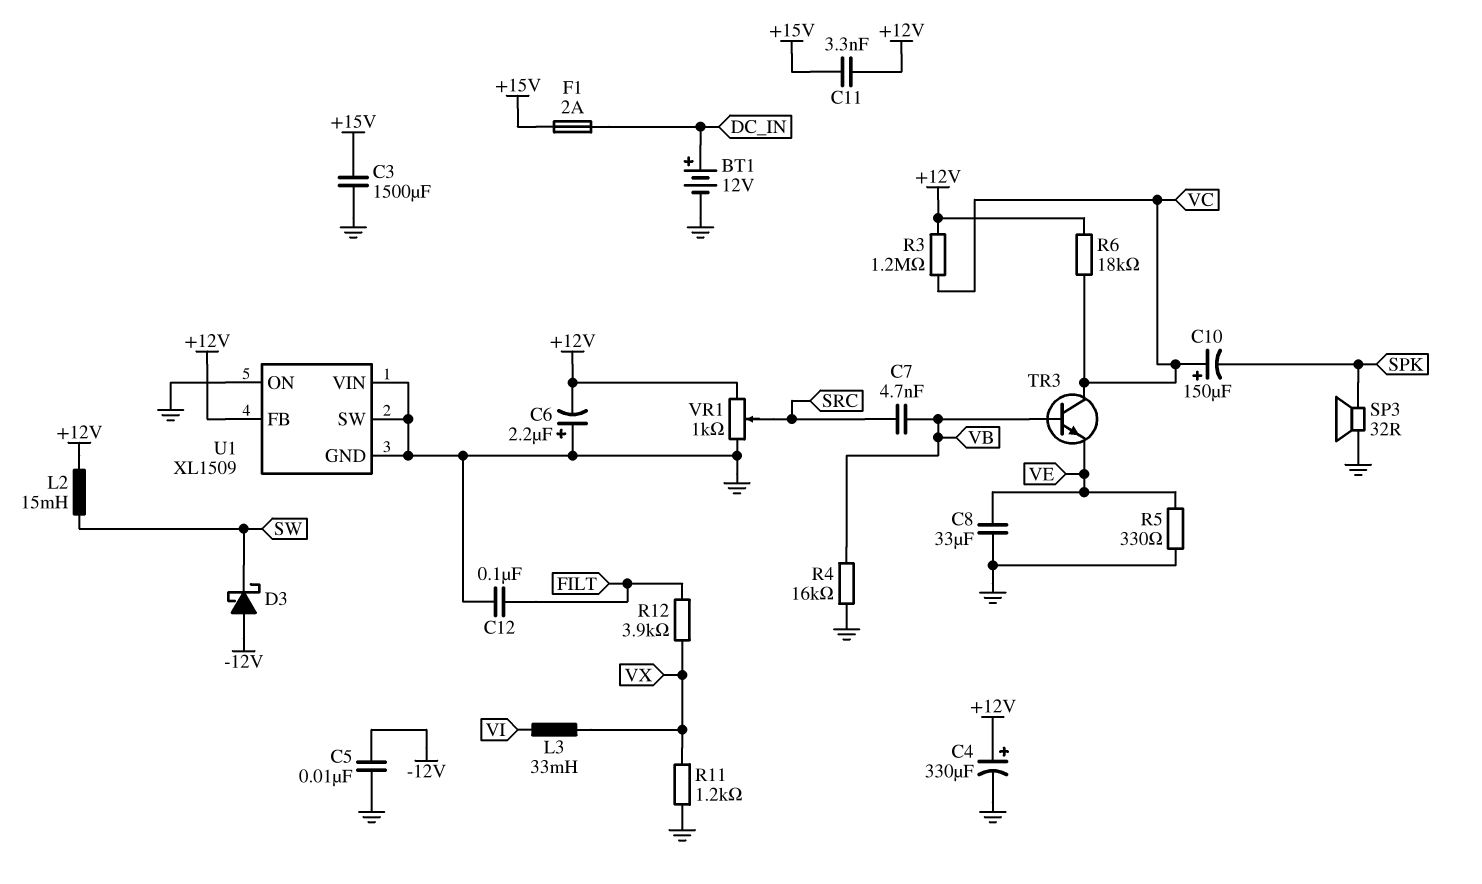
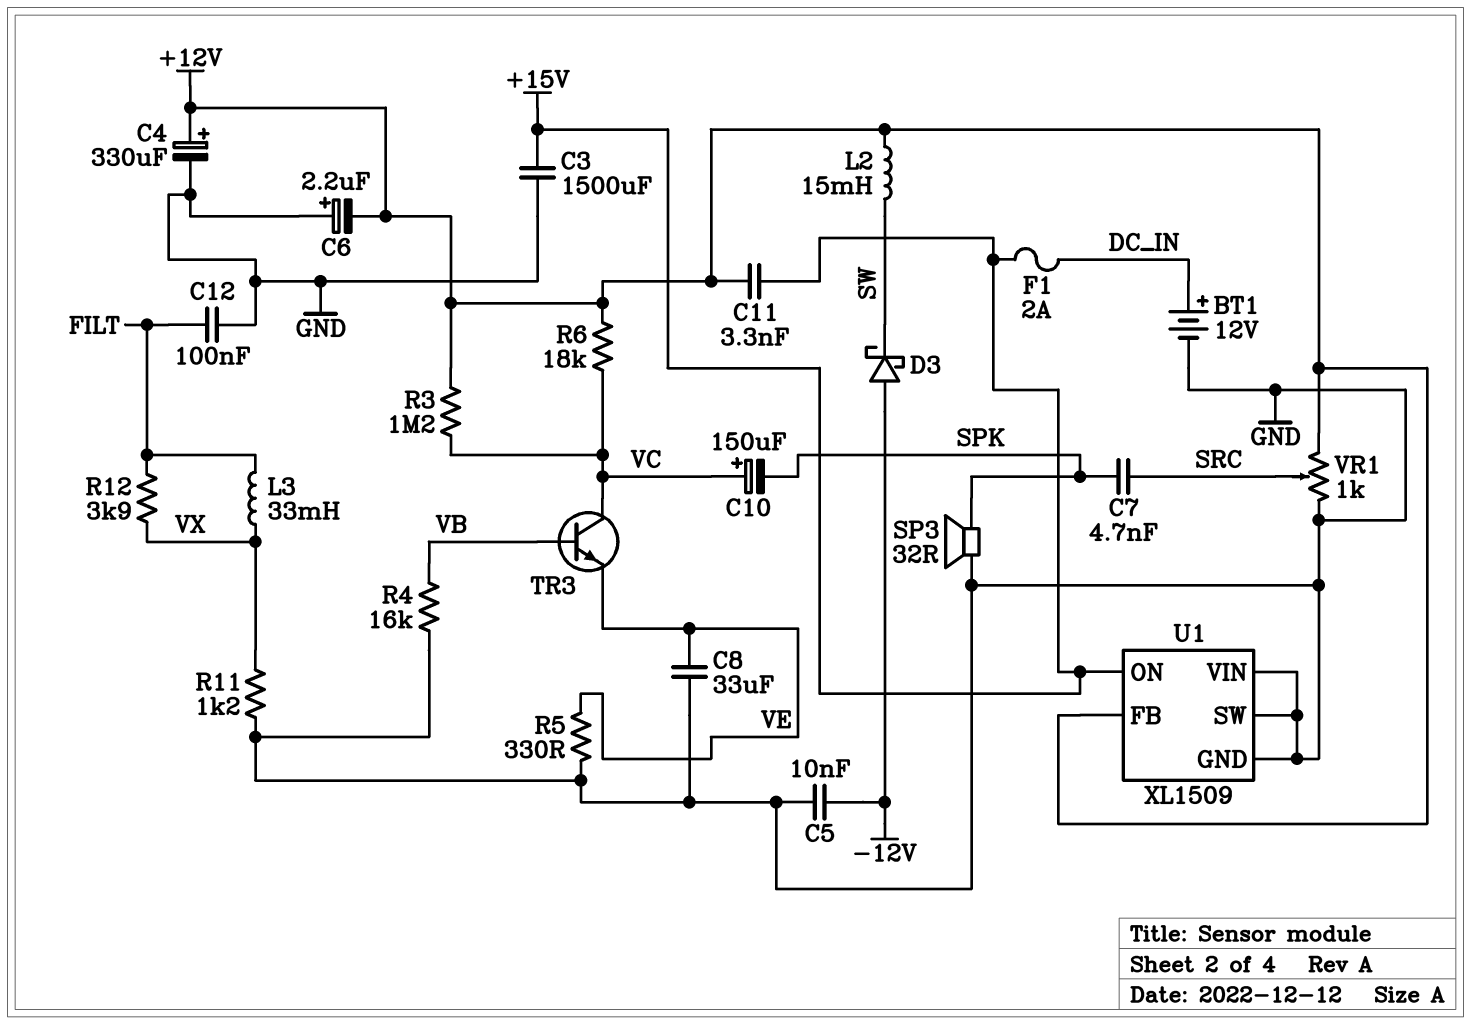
C7: 4.7nF (SRC, VB) -> 4.7nF (SPK, SRC)
L3: 33mH (VI, VX) -> 33mH (FILT, VX)
U1 pin ON: GND -> +15V

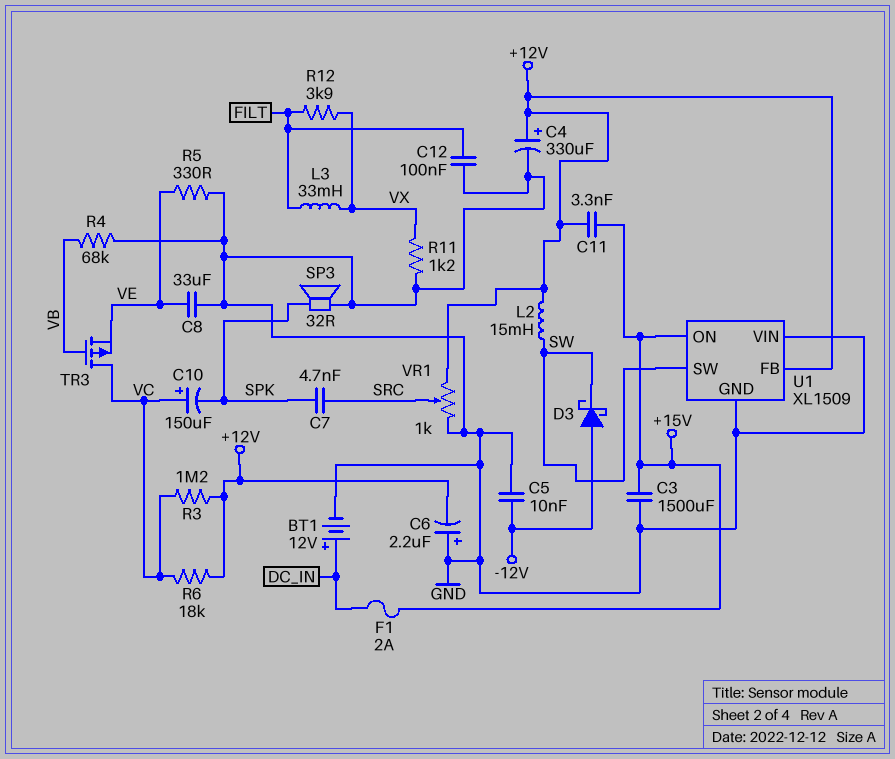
R4: 16k (GND, VB) -> 68k (GND, VB)
TR3: NPN (B VB, C VC, E VE) -> PMOS (G VB, D VC, S VE)
U1 pin SW: GND -> SW

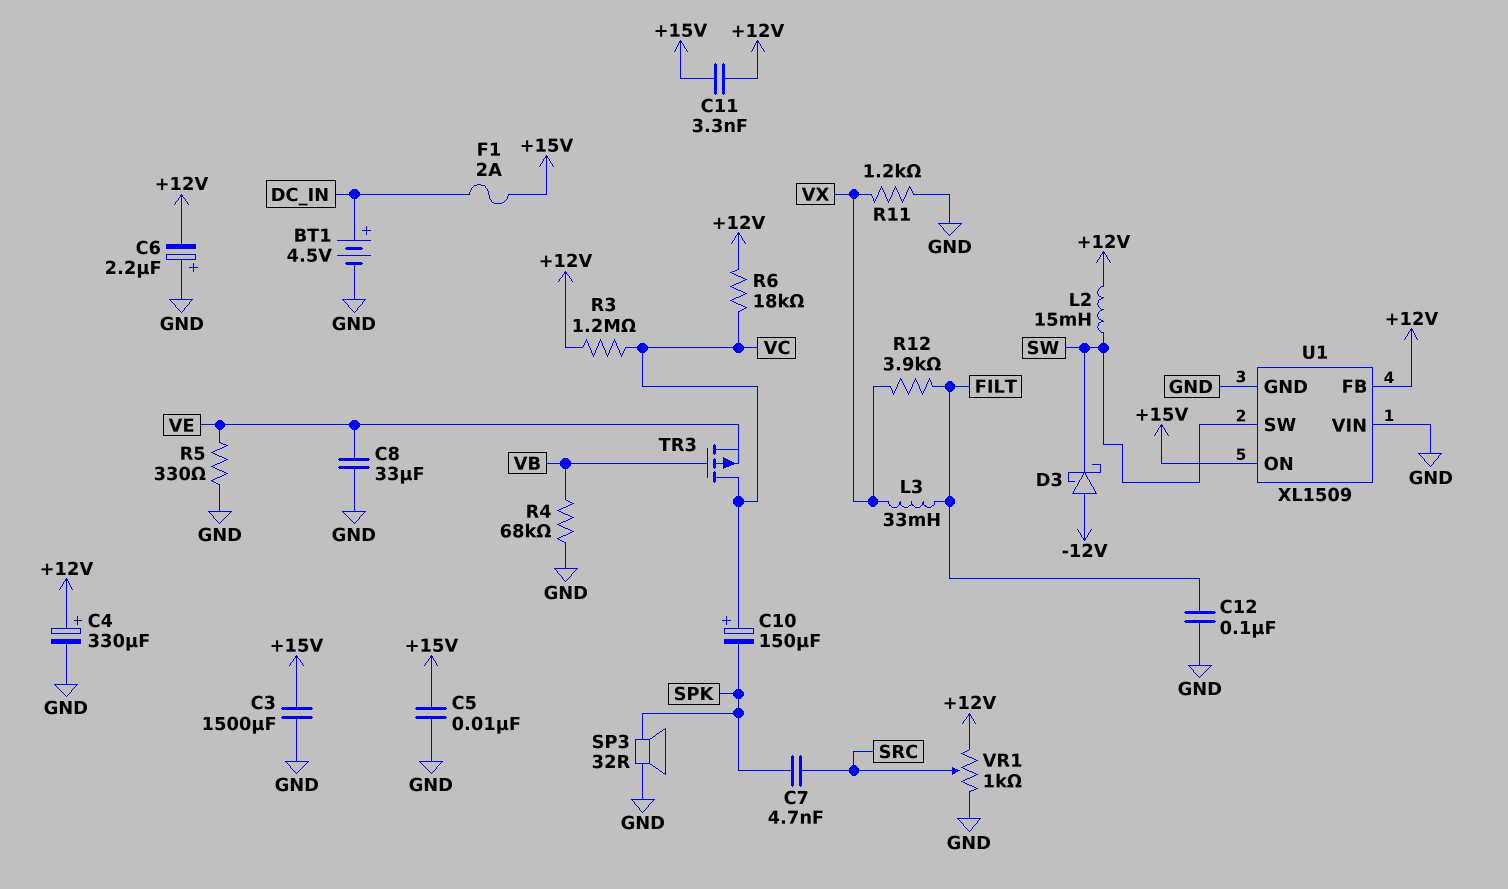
BT1: 12V (plus DC_IN, minus GND) -> 4.5V (plus DC_IN, minus GND)
C5: 10nF (-12V, GND) -> 10nF (+15V, GND)

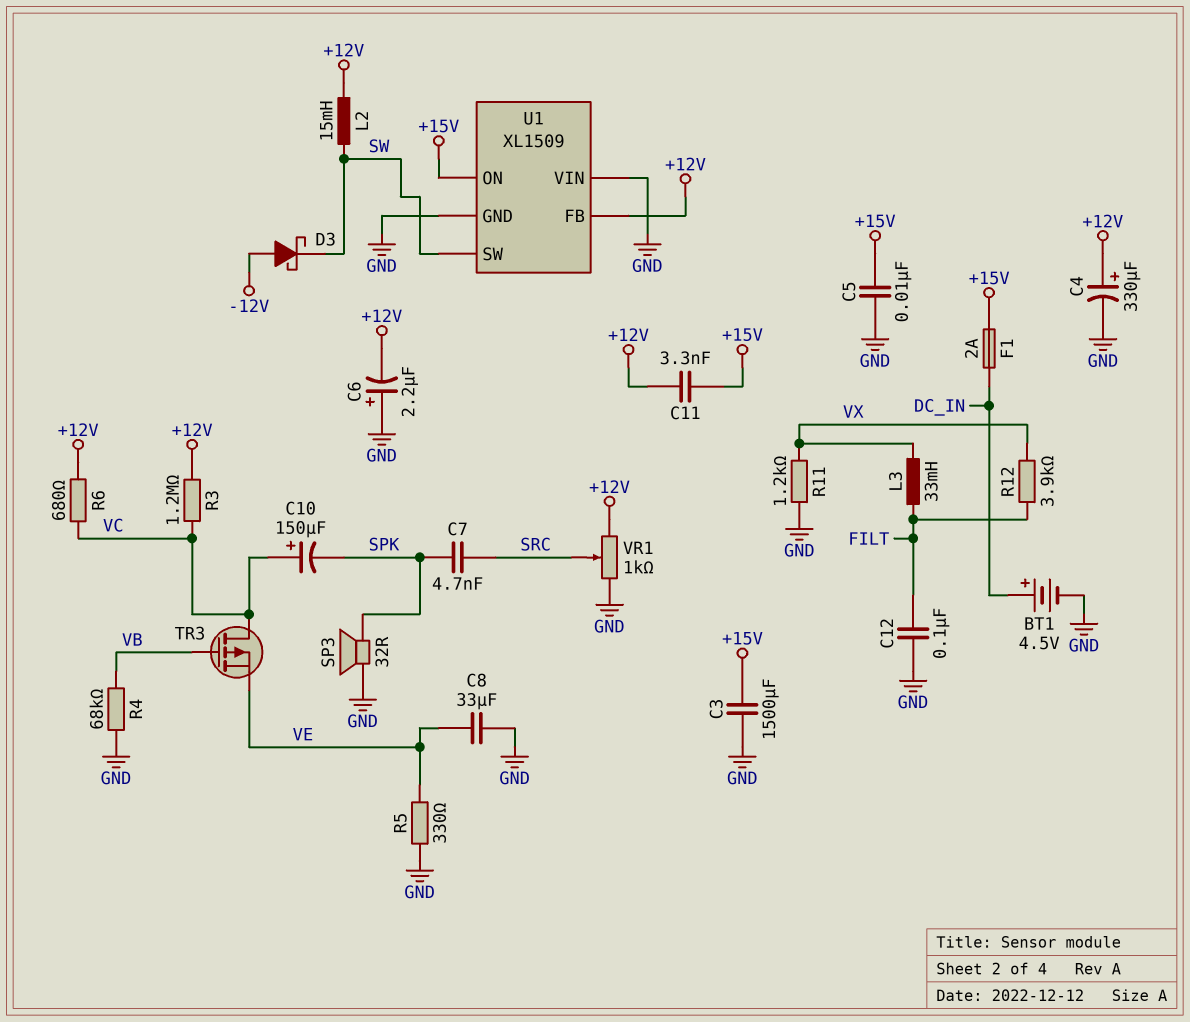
R6: 18k (+12V, VC) -> 680 (+12V, VC)

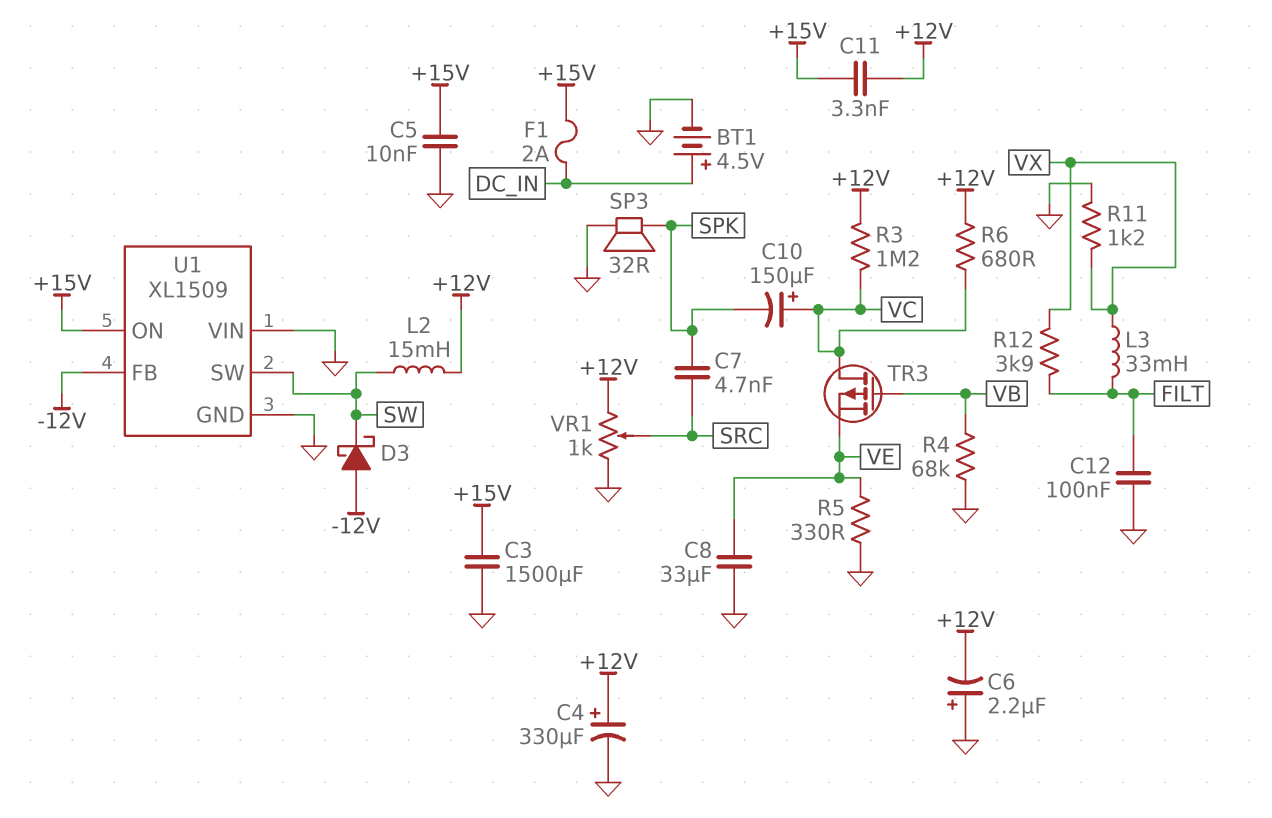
U1 pin FB: +12V -> -12V

